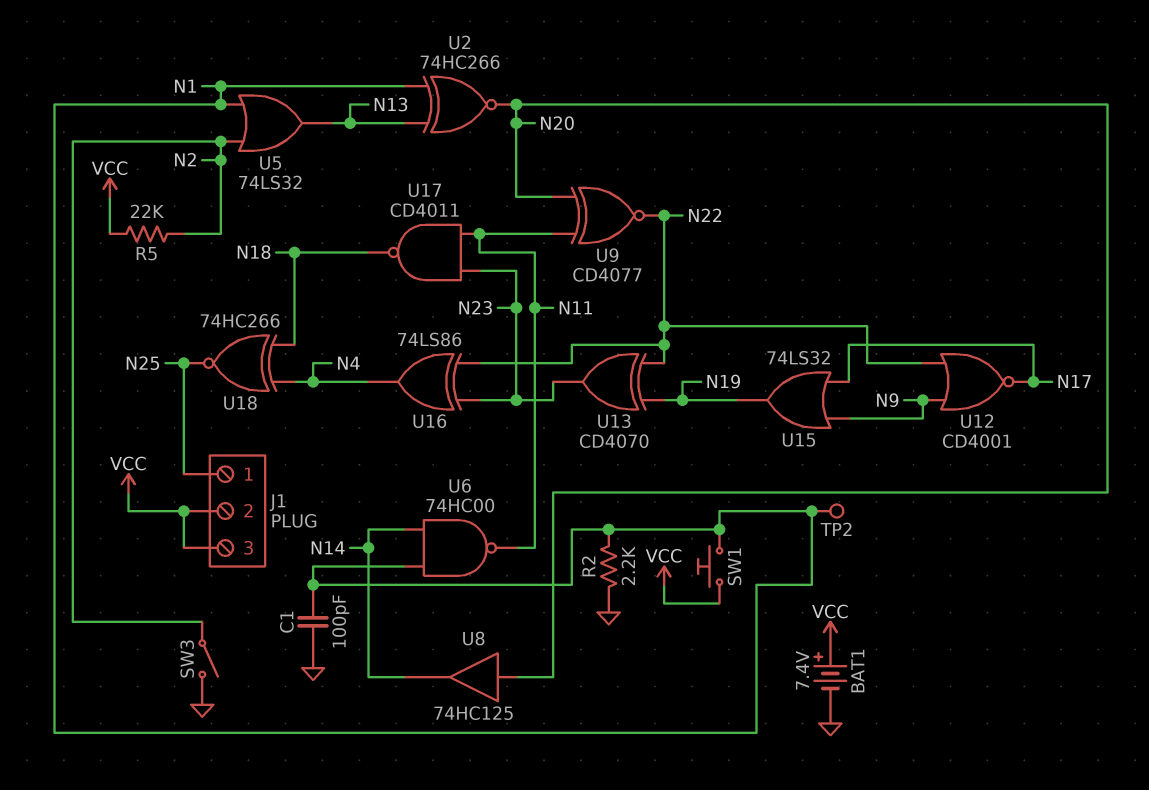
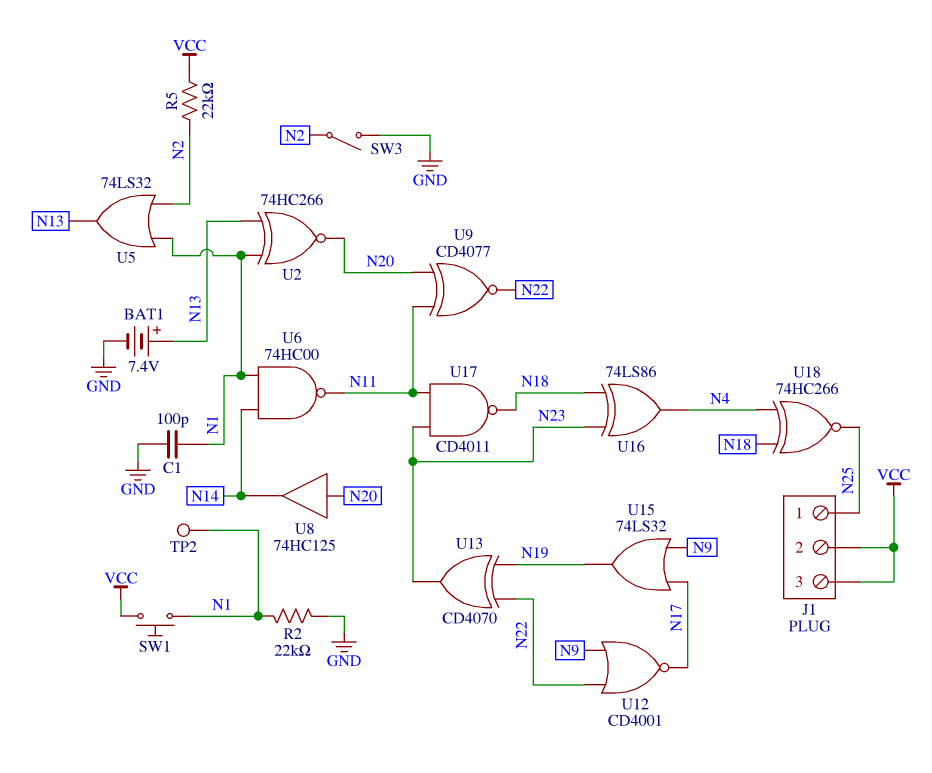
BAT1: 7.4V (plus VCC, minus GND) -> 7.4V (plus N13, minus GND)
R2: 2.2k (GND, N1) -> 22k (GND, N1)
U16: XOR 74LS86 (in N22, in N23, out N4) -> XOR 74LS86 (in N18, in N23, out N4)

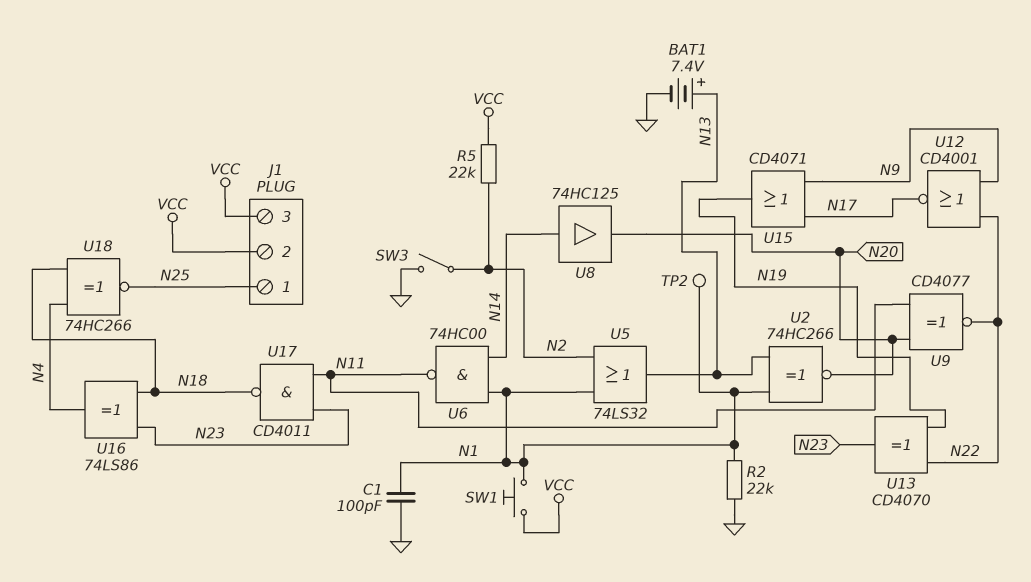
U8: buffer 74HC125 (in N20, out N14) -> buffer 74HC125 (in N14, out N20)
U15: OR 74LS32 (in N9, in N17, out N19) -> OR CD4071 (in N9, in N17, out N19)

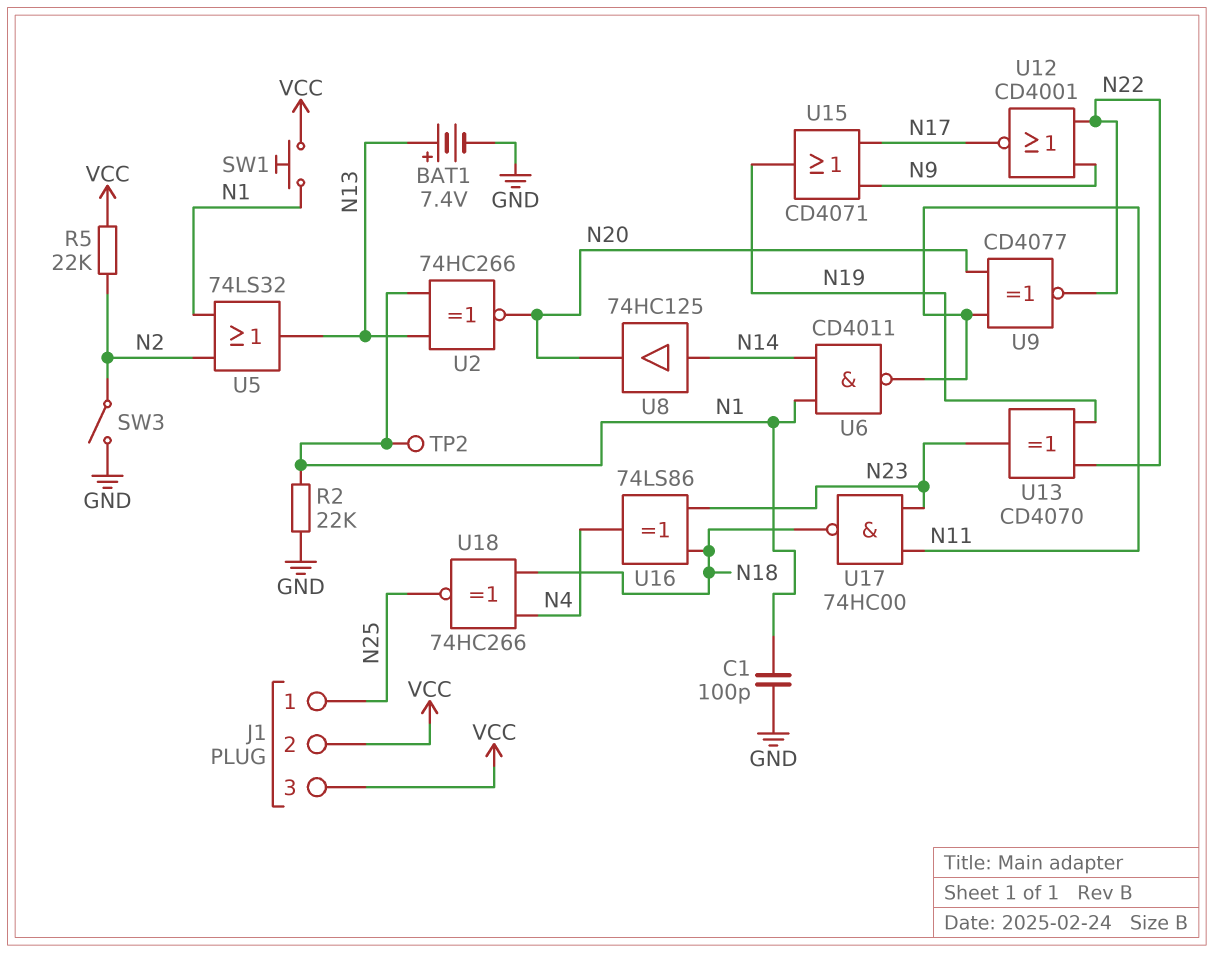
U6: NAND 74HC00 (in N1, in N14, out N11) -> NAND CD4011 (in N1, in N14, out N11)
U17: NAND CD4011 (in N11, in N23, out N18) -> NAND 74HC00 (in N11, in N23, out N18)

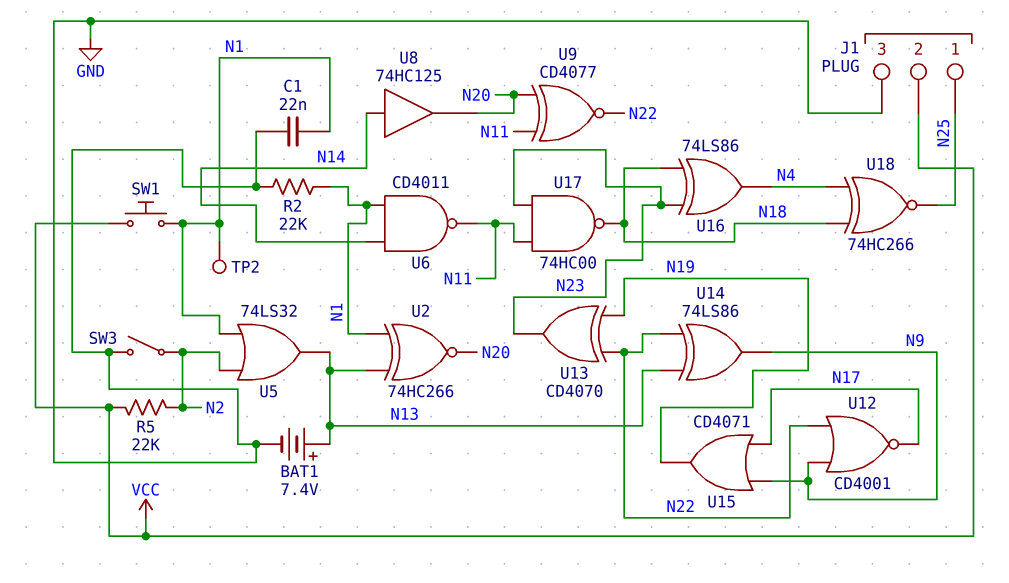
C1: 100pF (GND, N1) -> 22nF (GND, N1)
J1 pin 3: VCC -> GND
U14: none -> XOR 74LS86 (in N13, in N22, out N9)

